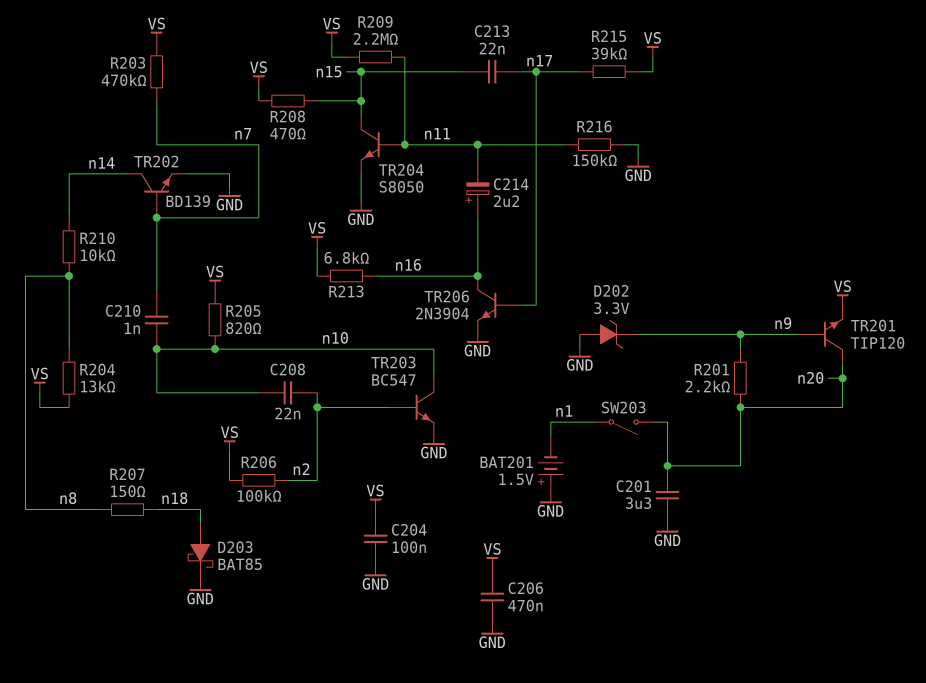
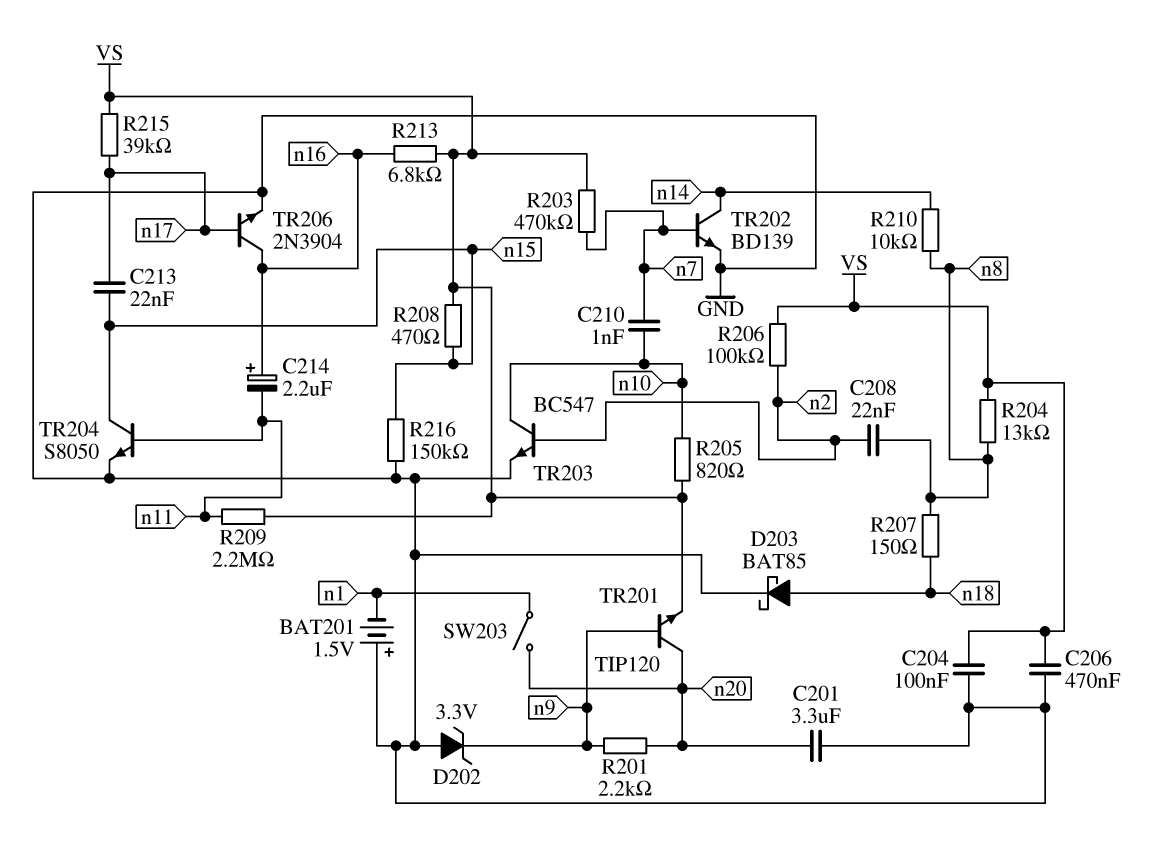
C208: 22nF (n2, n10) -> 22nF (n2, n8)
R216: 150k (GND, n11) -> 150k (GND, n15)

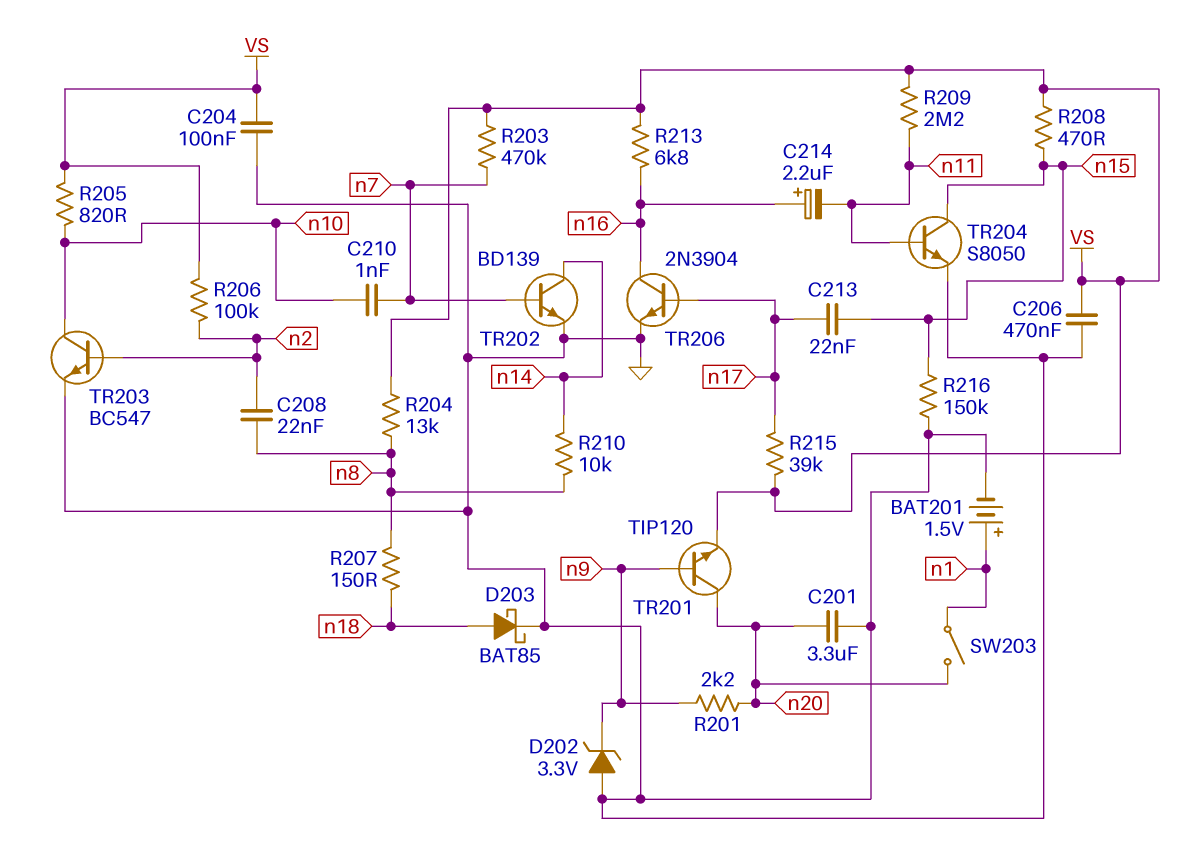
BAT201: 1.5V (plus GND, minus n1) -> 1.5V (plus n1, minus GND)

